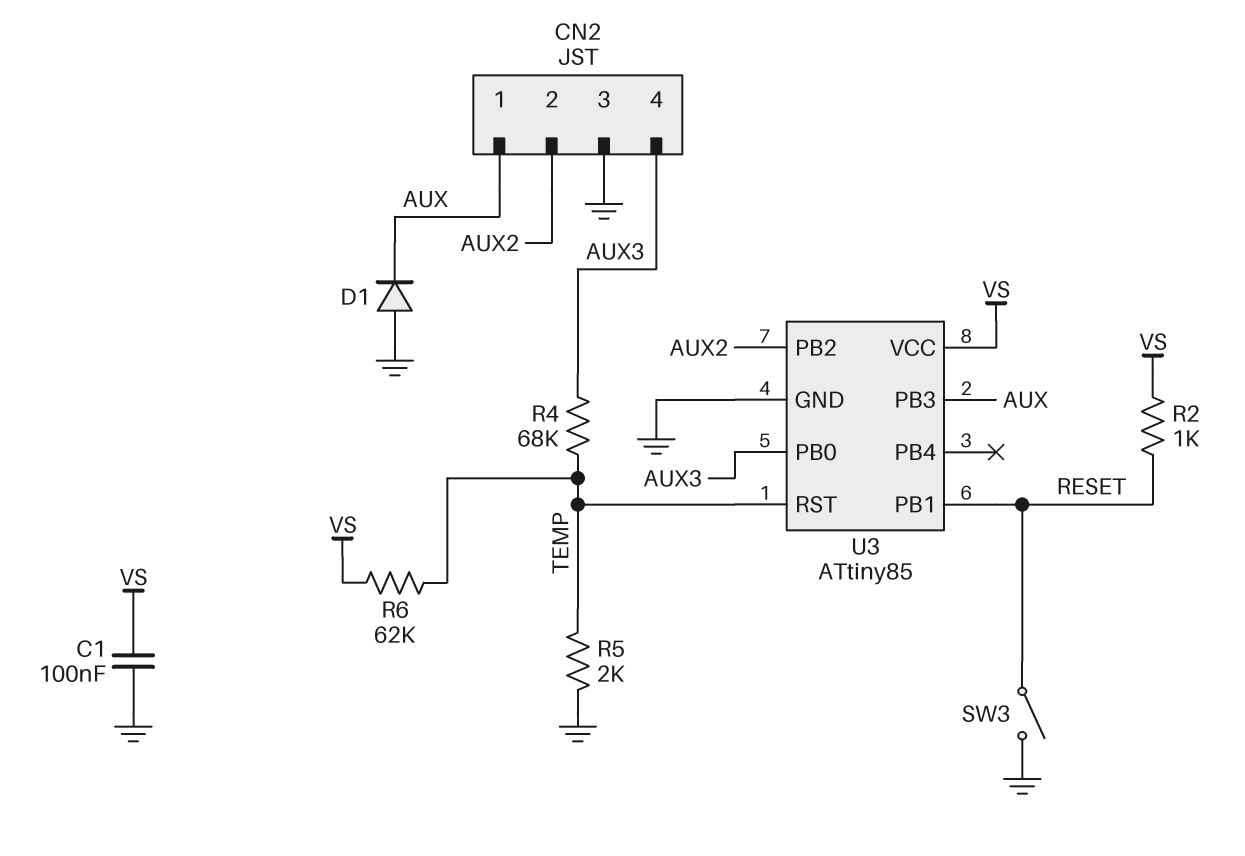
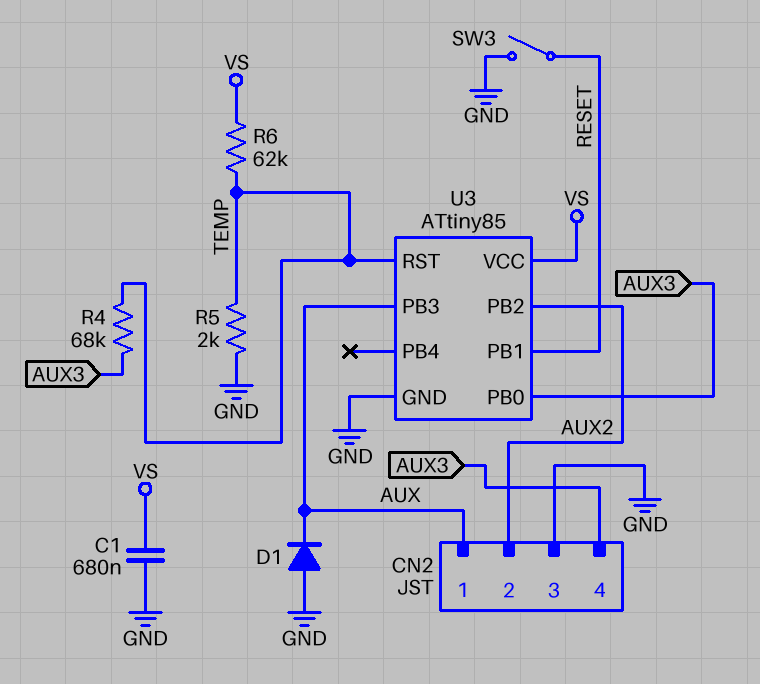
C1: 100nF (GND, VS) -> 680nF (GND, VS)
R2: 1k (RESET, VS) -> none

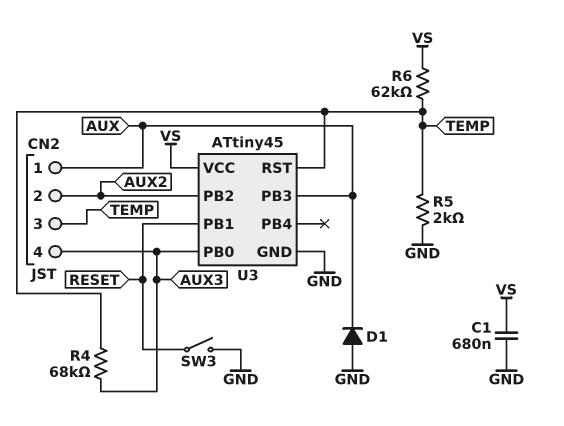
CN2 pin 3: GND -> TEMP
U3: ATtiny85 -> ATtiny45

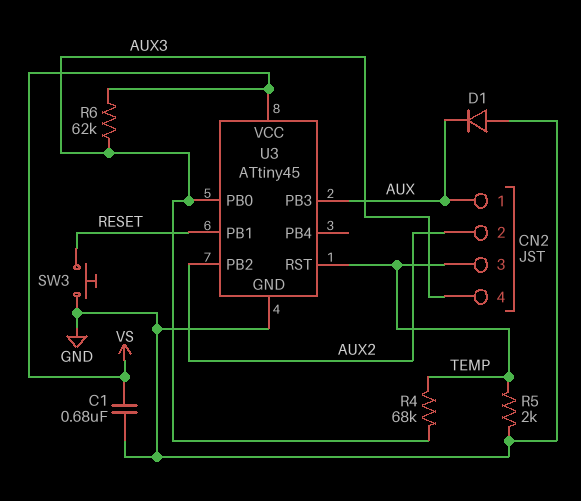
R6: 62k (TEMP, VS) -> 62k (AUX3, VS)
SW3: switch (GND, RESET) -> button (GND, RESET)

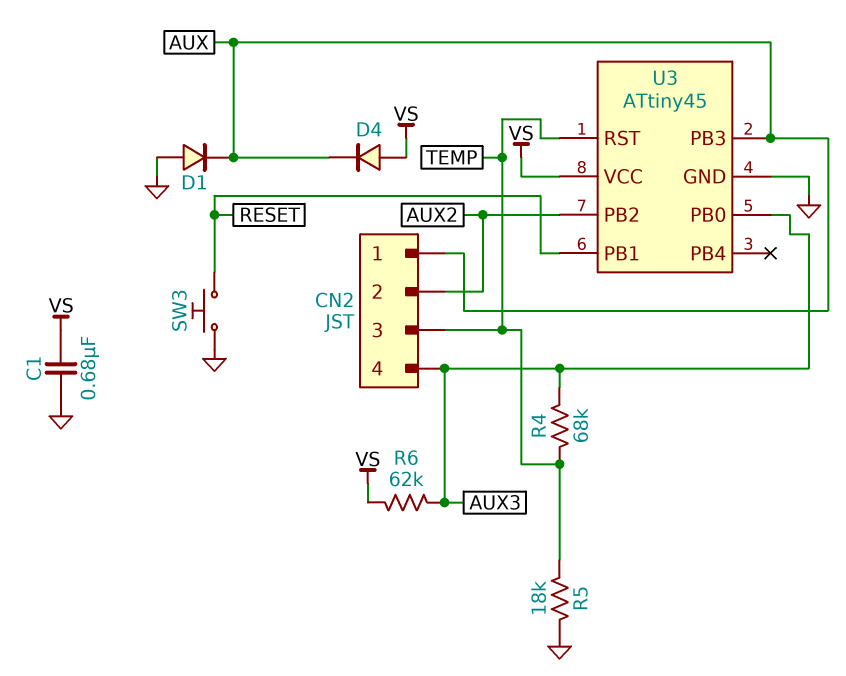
D4: none -> diode (A VS, K AUX)
R5: 2k (GND, TEMP) -> 18k (GND, TEMP)

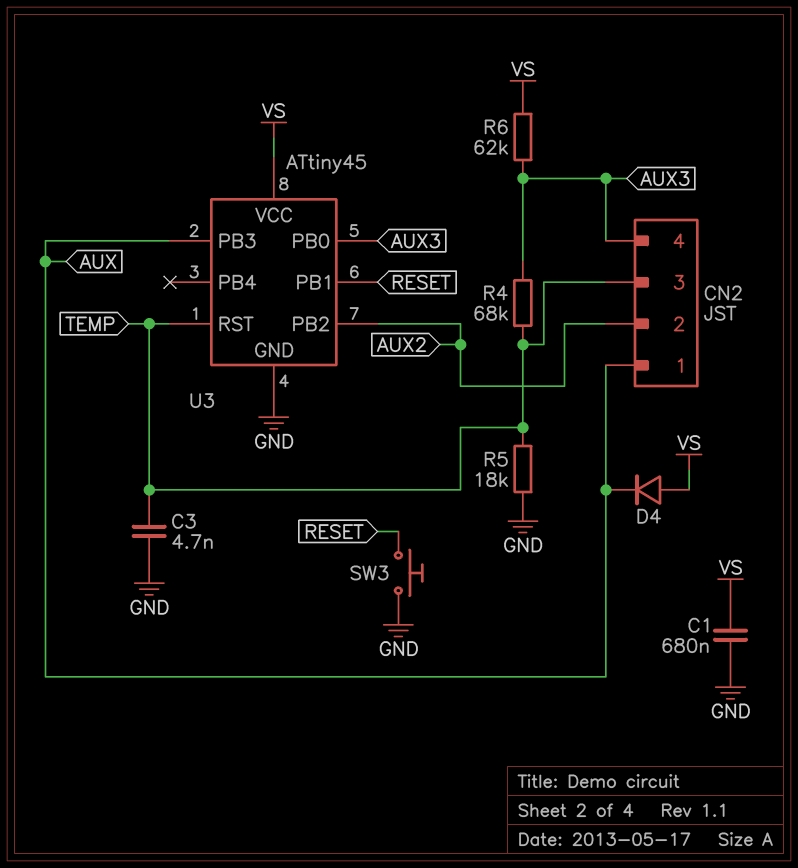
C3: none -> 4.7nF (GND, TEMP)
D1: diode (A GND, K AUX) -> none

